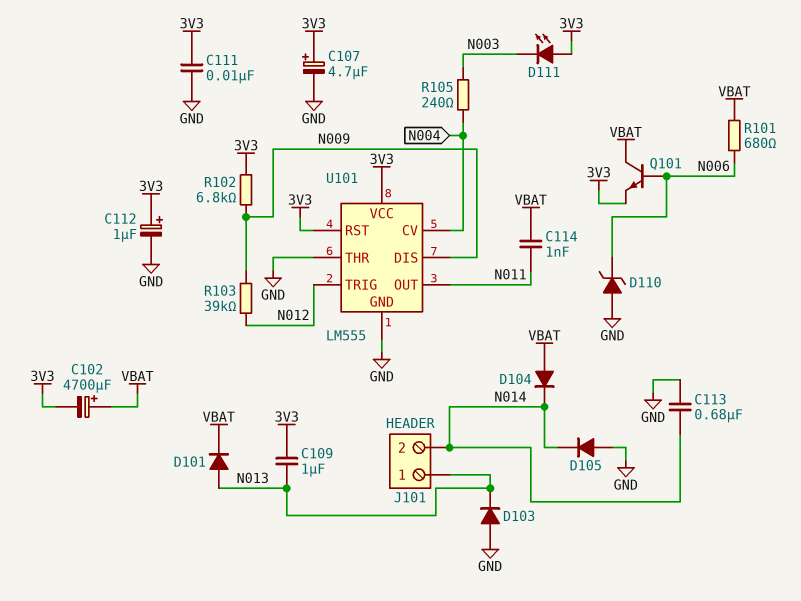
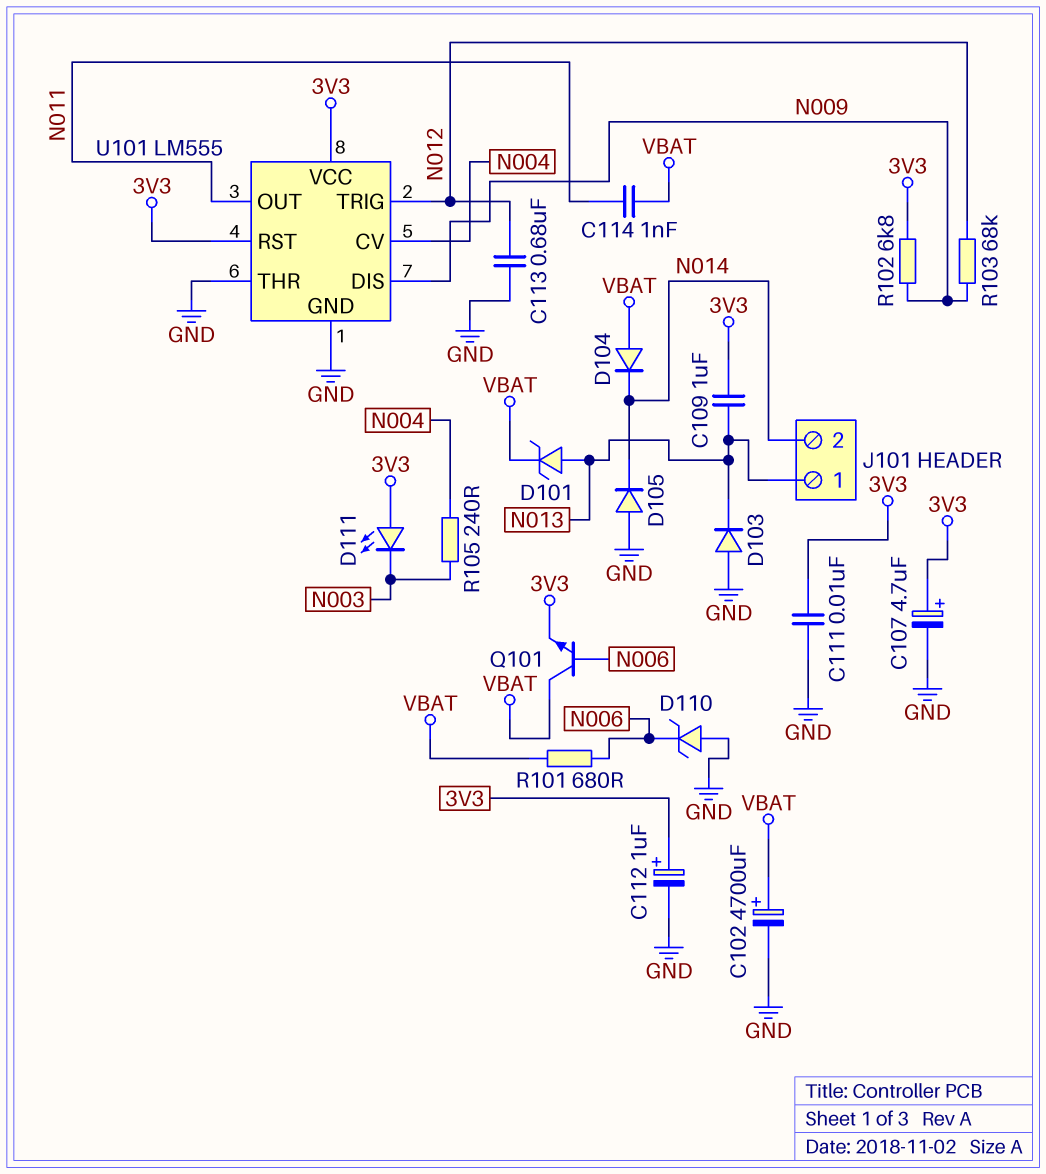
C102: 4700uF (plus VBAT, minus 3V3) -> 4700uF (plus VBAT, minus GND)
C113: 680nF (GND, N014) -> 680nF (GND, N012)
D101: diode (A N013, K VBAT) -> zener (A N013, K VBAT)
R103: 39k (N009, N012) -> 68k (N009, N012)

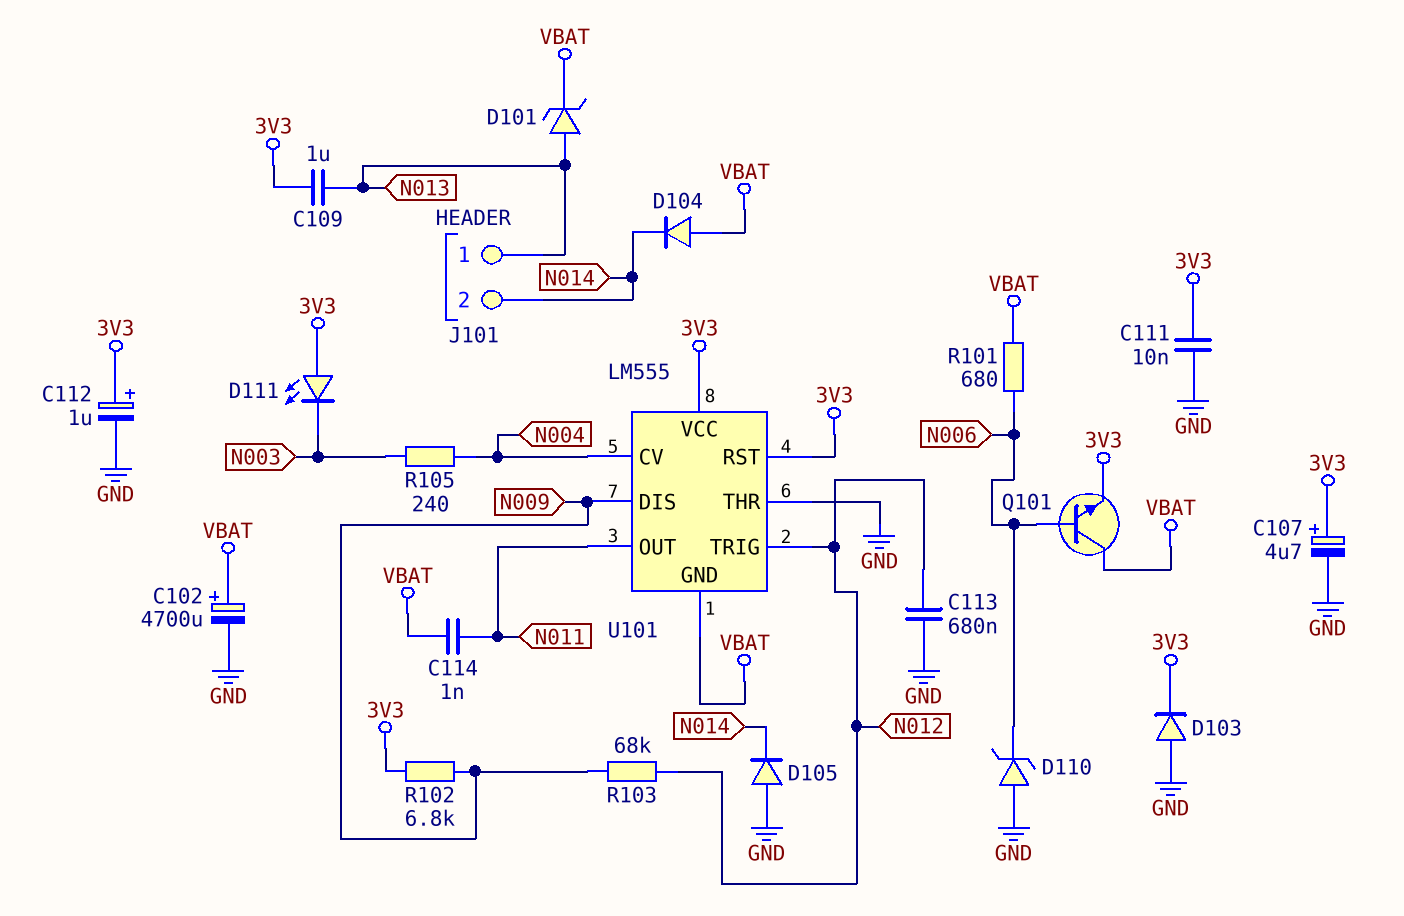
D103: diode (A GND, K N013) -> diode (A GND, K 3V3)
U101 pin GND: GND -> VBAT

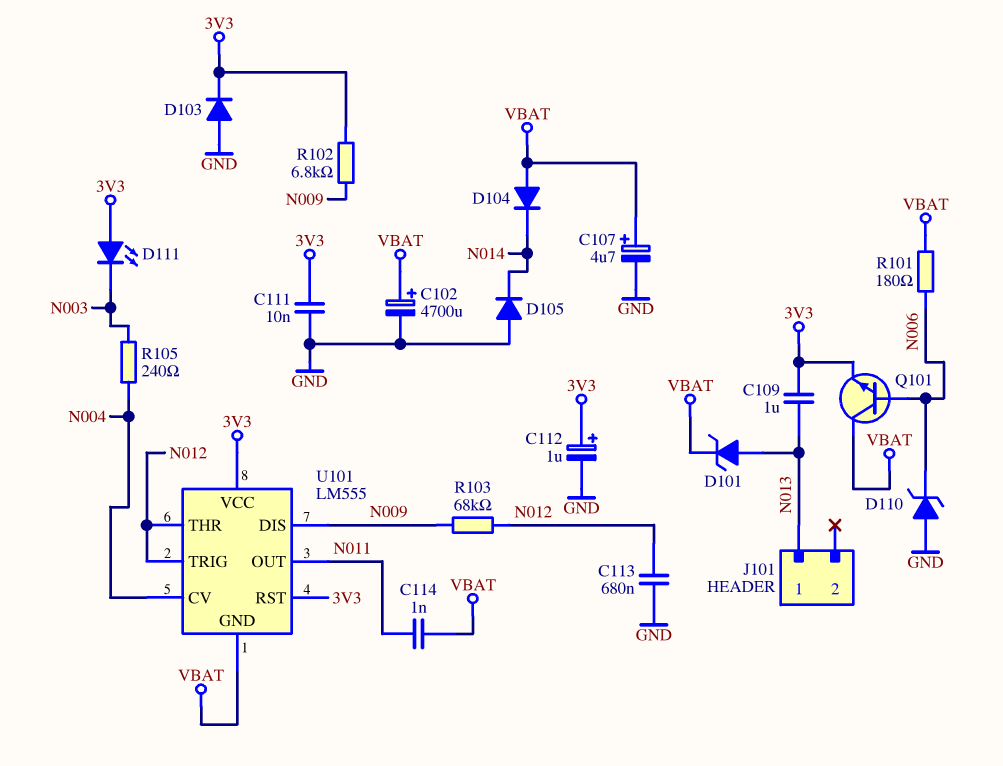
C107: 4.7uF (plus 3V3, minus GND) -> 4.7uF (plus VBAT, minus GND)
J101 pin 2: N014 -> none
R101: 680 (N006, VBAT) -> 180 (N006, VBAT)
U101 pin THR: GND -> N012

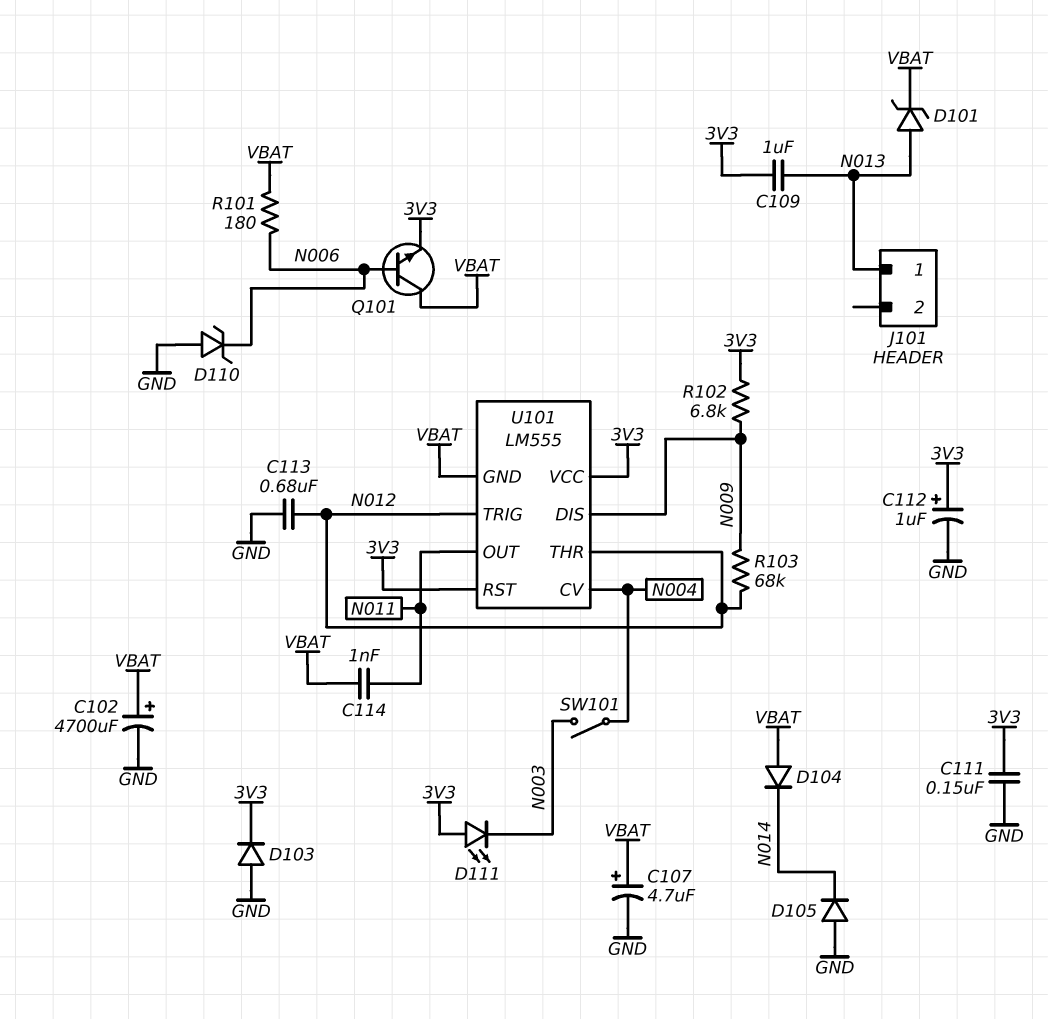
C111: 10nF (3V3, GND) -> 150nF (3V3, GND)
R105: 240 (N003, N004) -> none
SW101: none -> switch (N003, N004)

